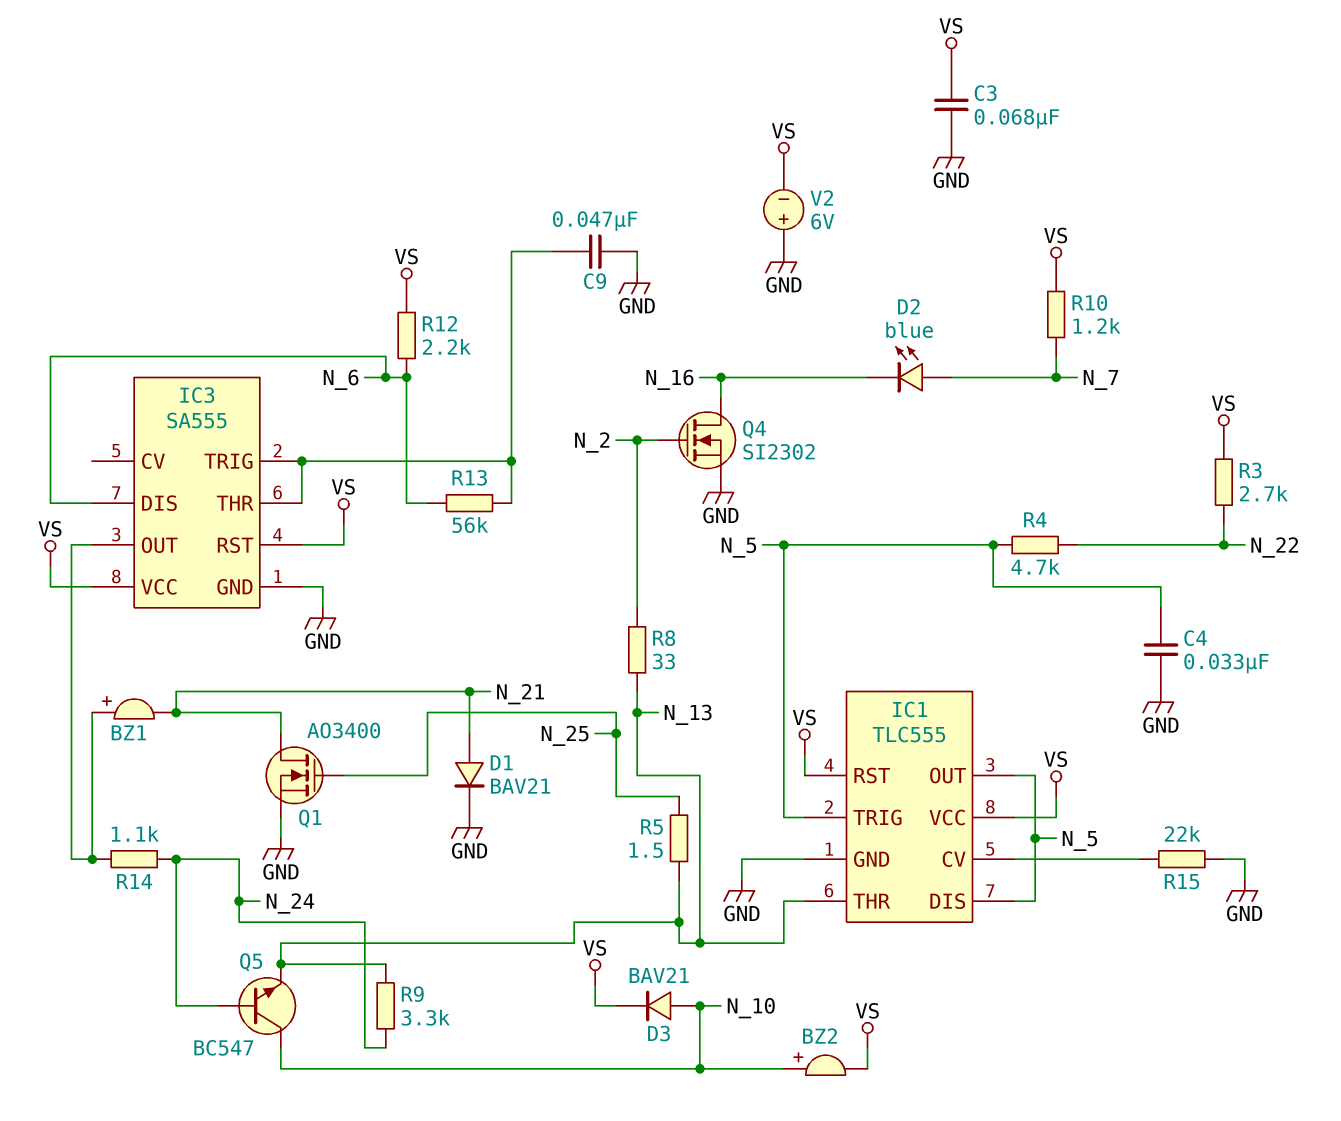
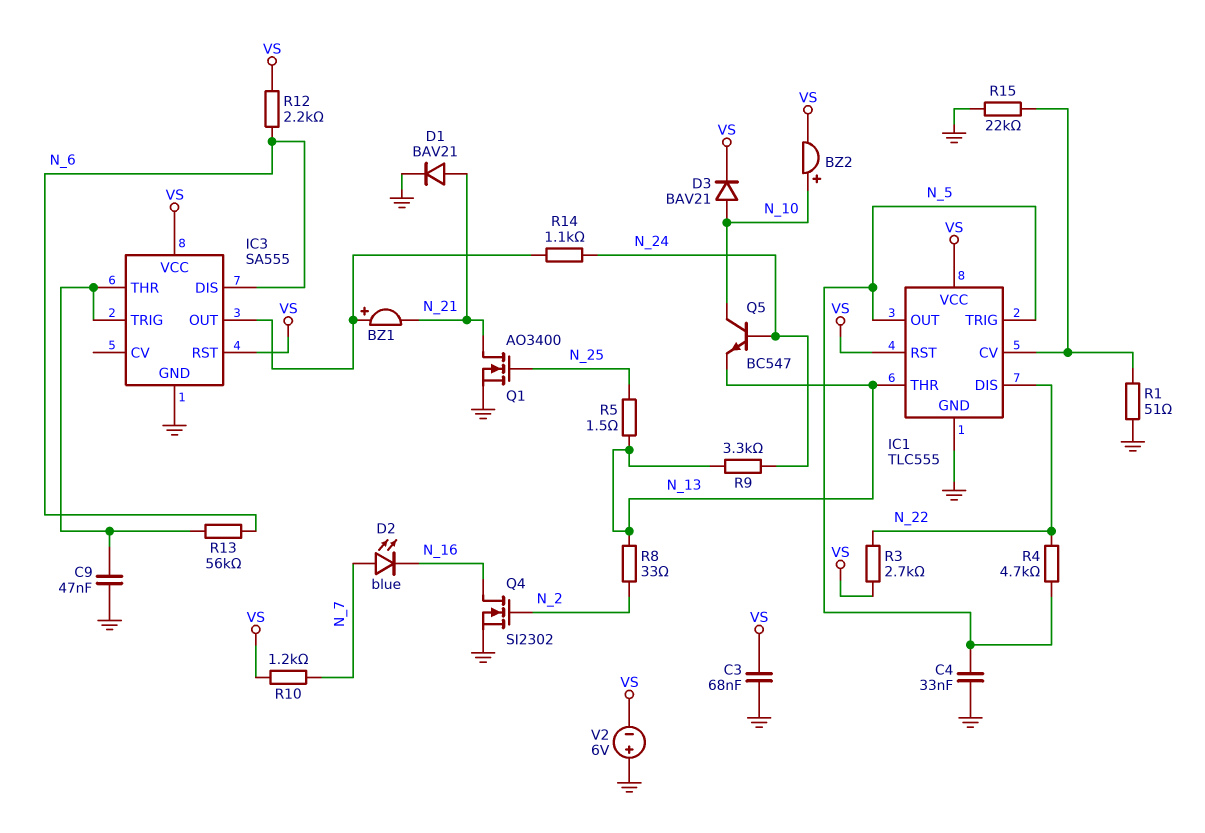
IC1 pin DIS: N_5 -> N_22
R1: none -> 51 (GND, IC1/CV)

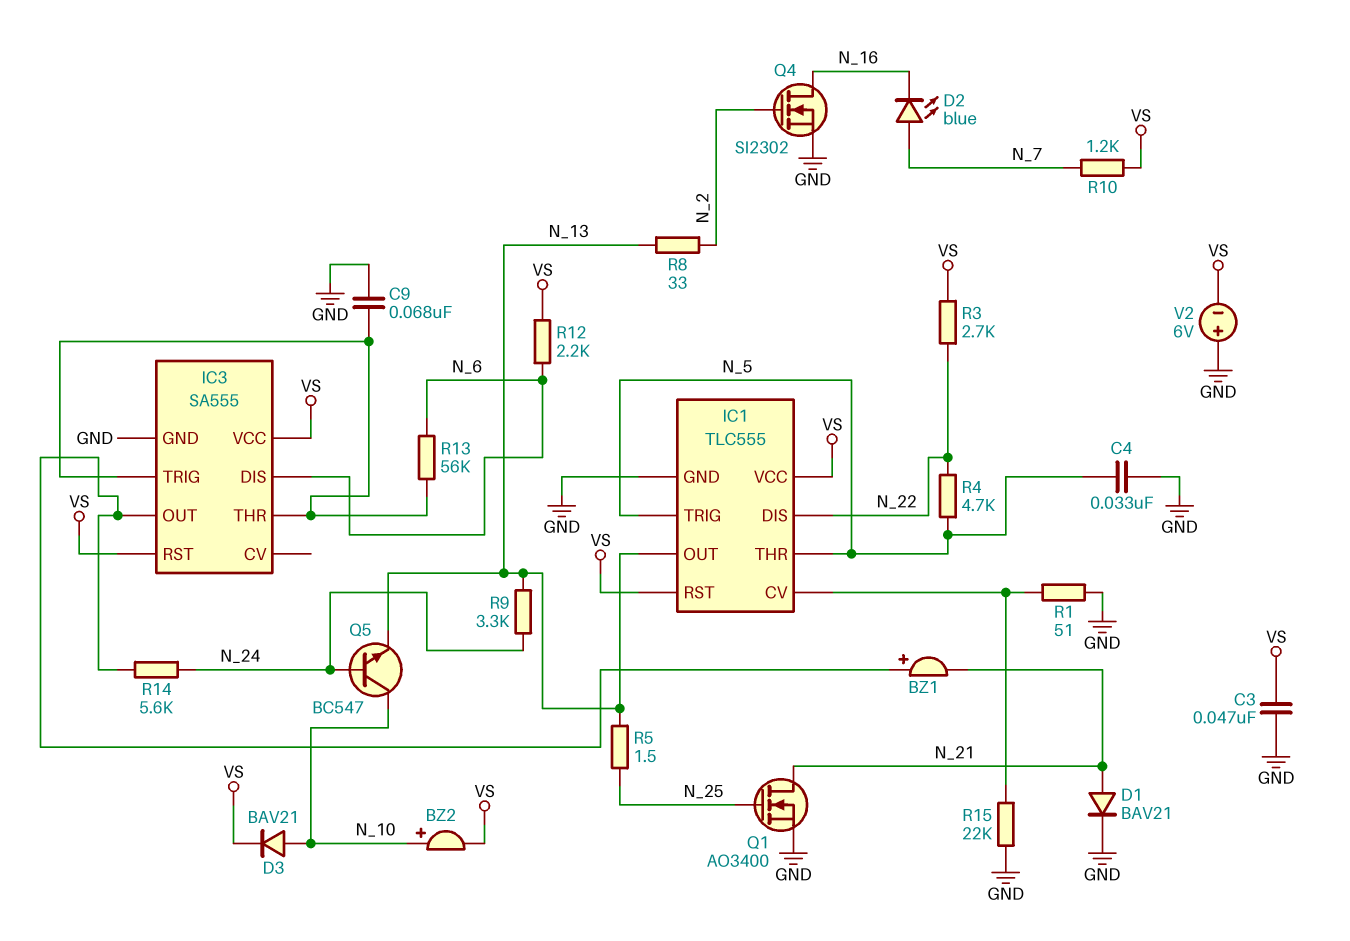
C3: 68nF (GND, VS) -> 47nF (GND, VS)
C9: 47nF (GND, IC3/THR) -> 68nF (GND, IC3/THR)
IC1 pin OUT: N_5 -> N_13
IC1 pin THR: N_13 -> N_5
R14: 1.1k (IC3/OUT, N_24) -> 5.6k (IC3/OUT, N_24)

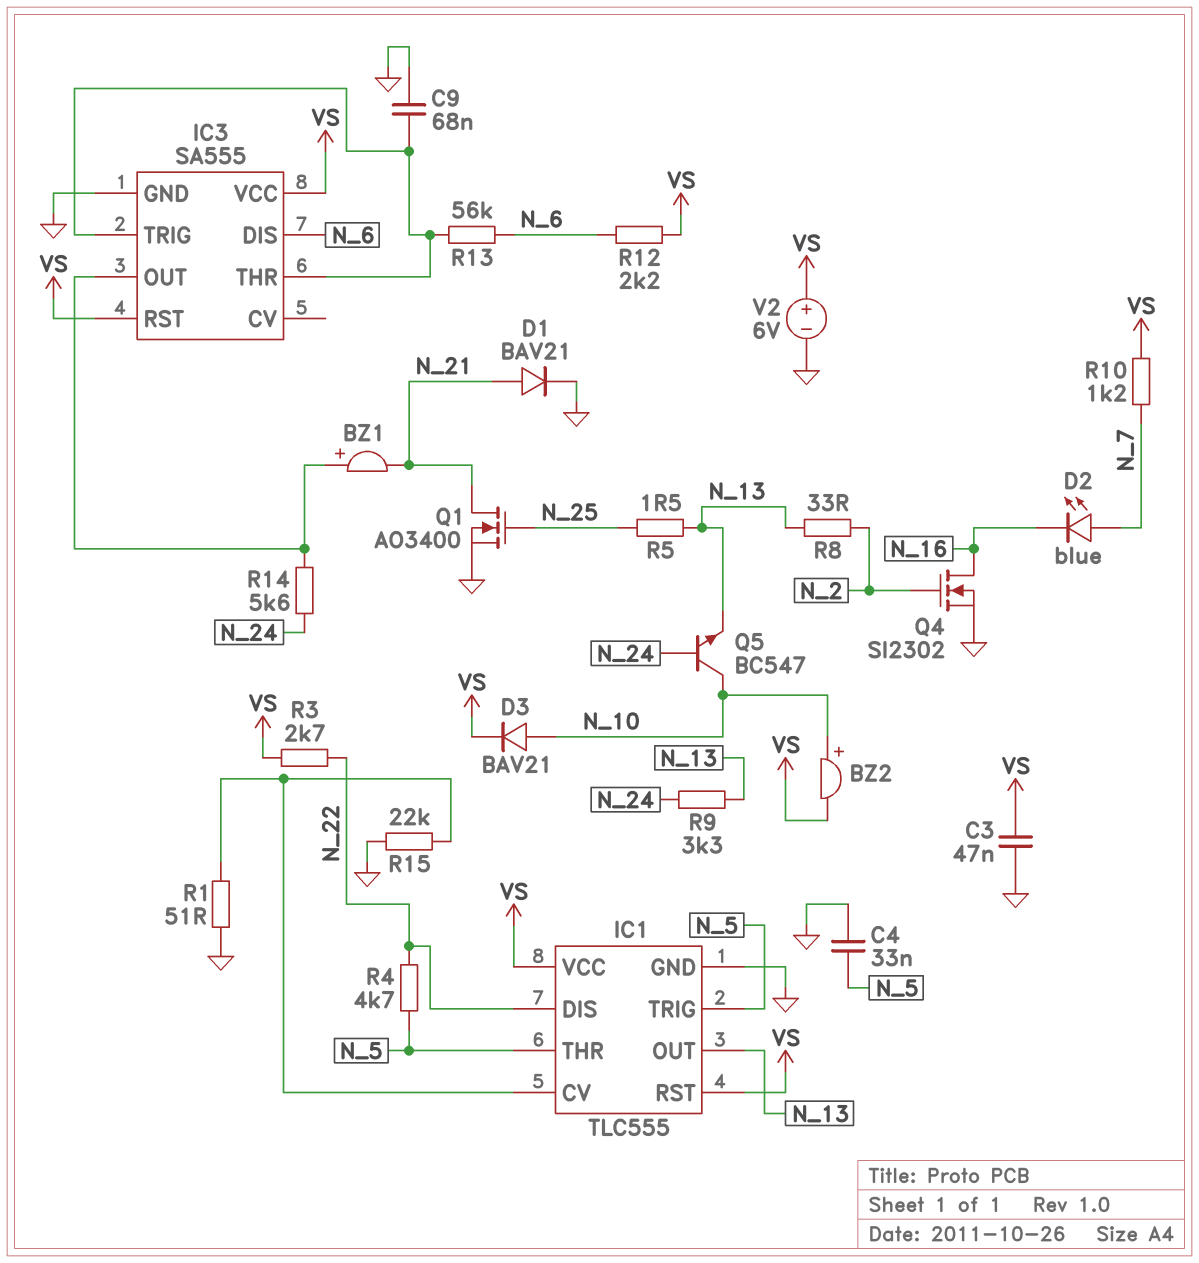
V2: 6V (plus GND, minus VS) -> 6V (plus VS, minus GND)

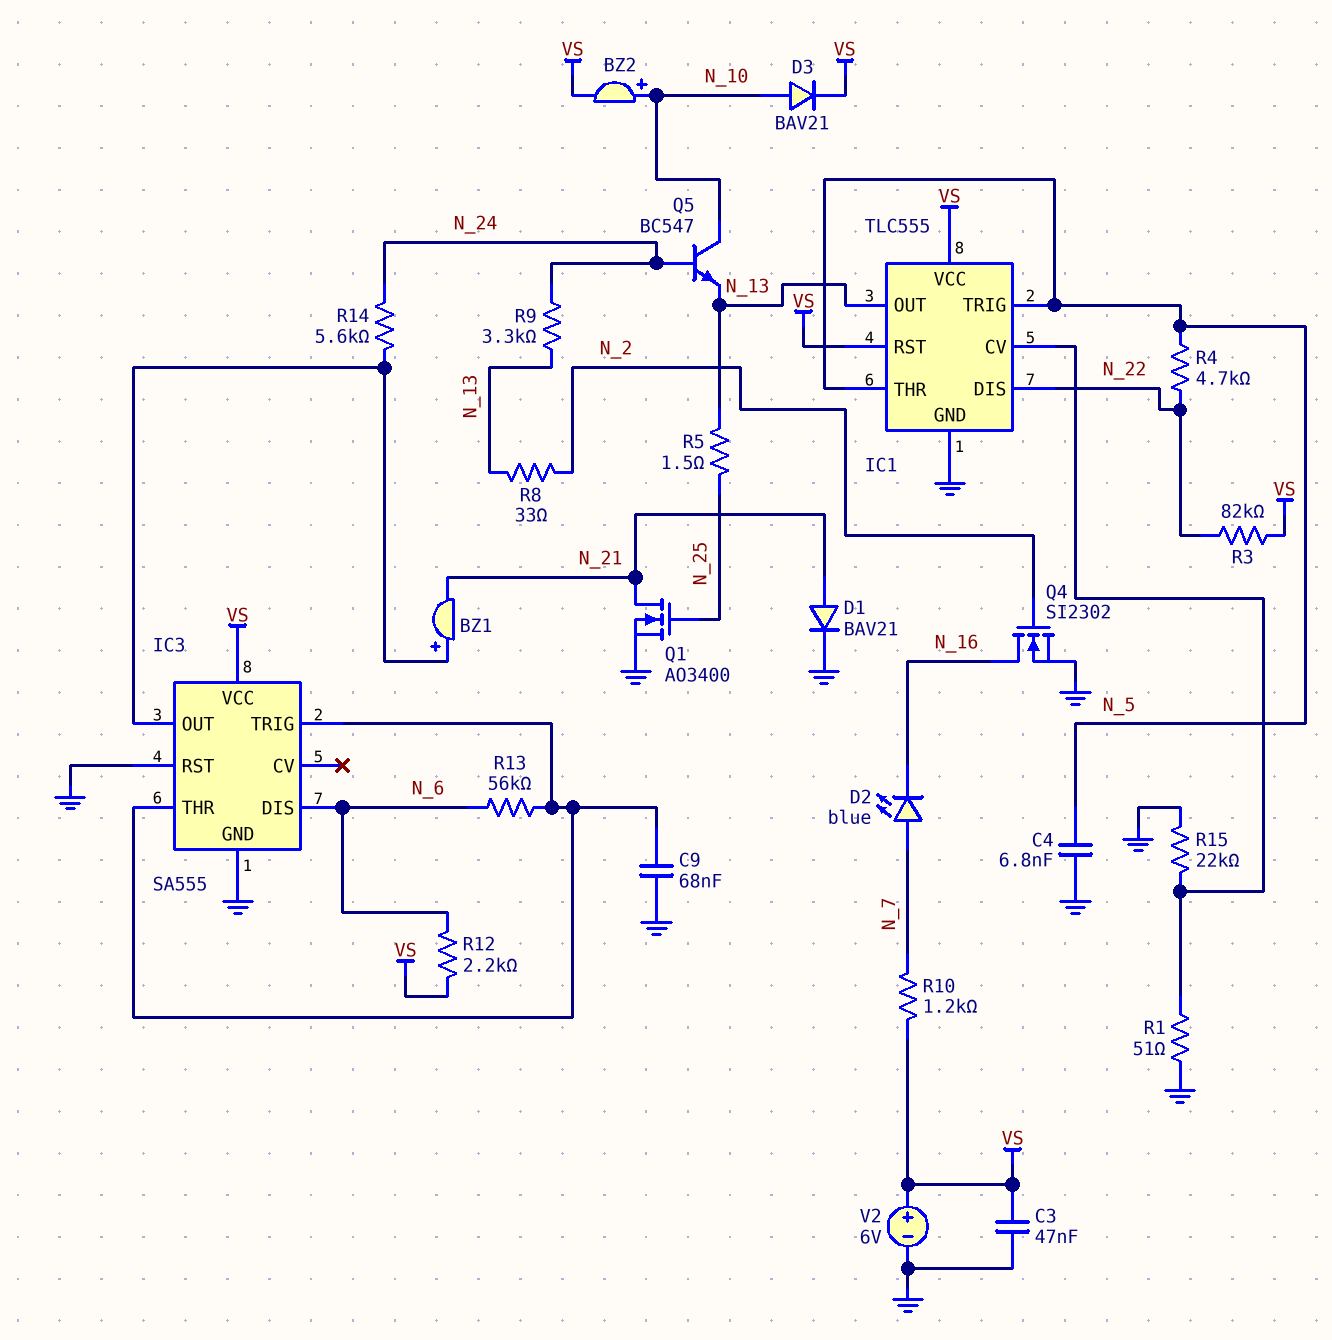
C4: 33nF (GND, N_5) -> 6.8nF (GND, N_5)
IC3 pin RST: VS -> GND
R3: 2.7k (N_22, VS) -> 82k (N_22, VS)

